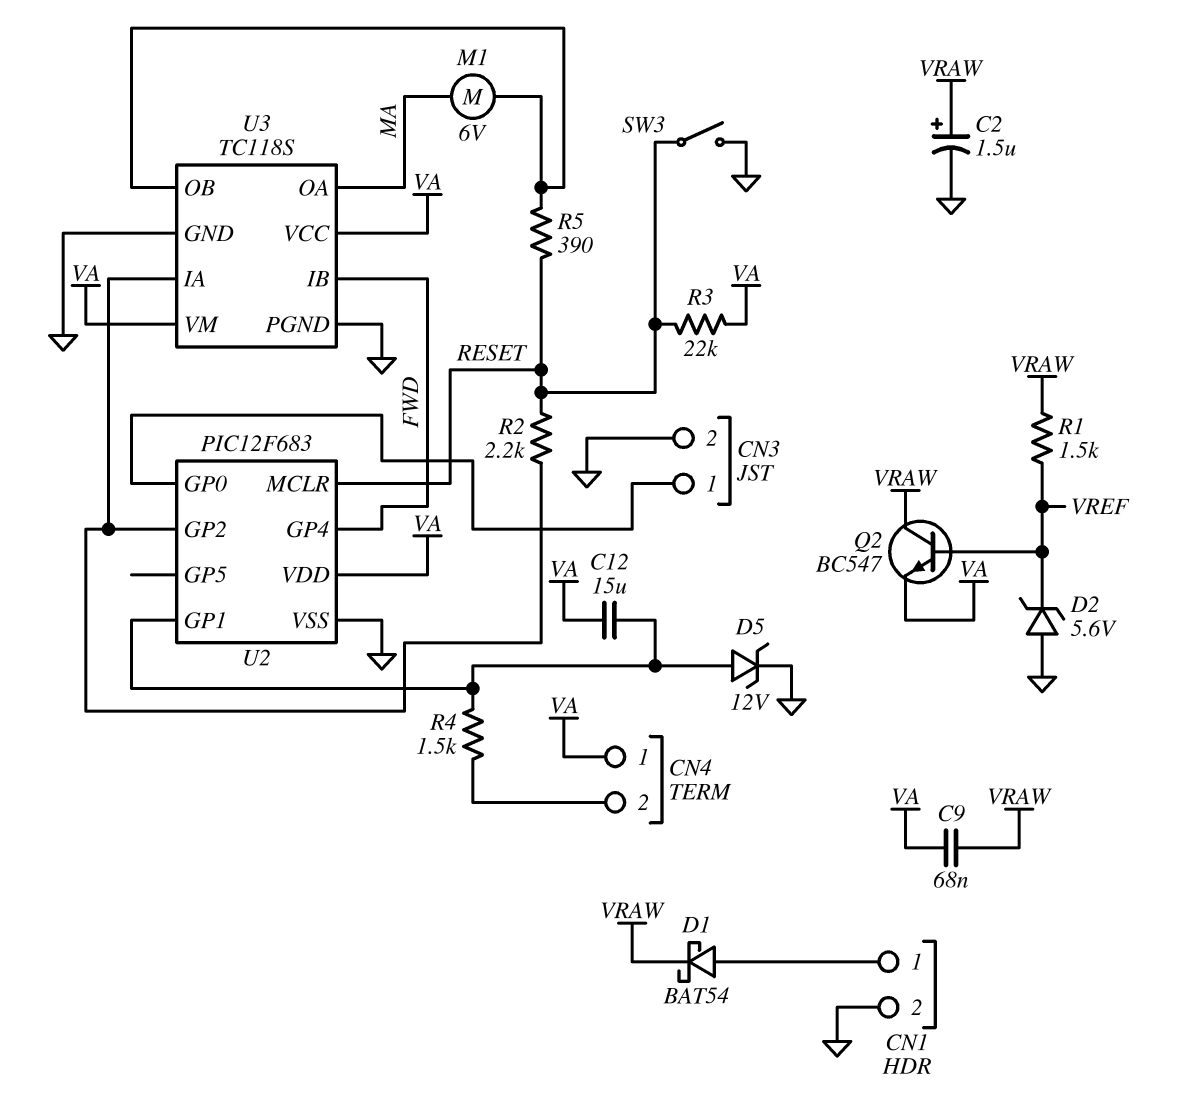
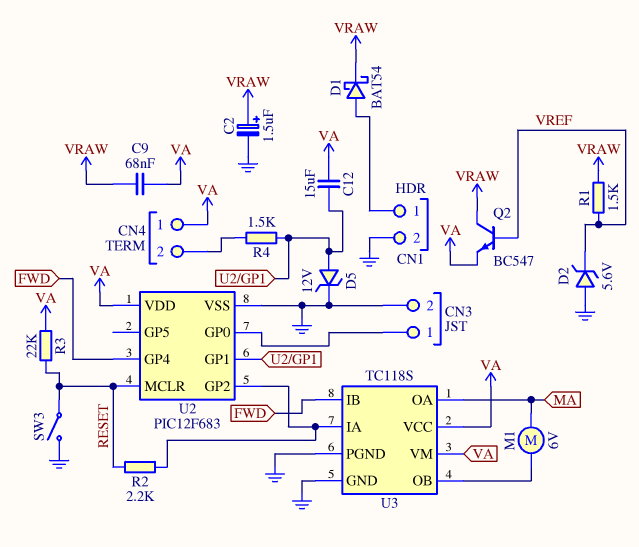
R5: 390 (RESET, U3/OB) -> none

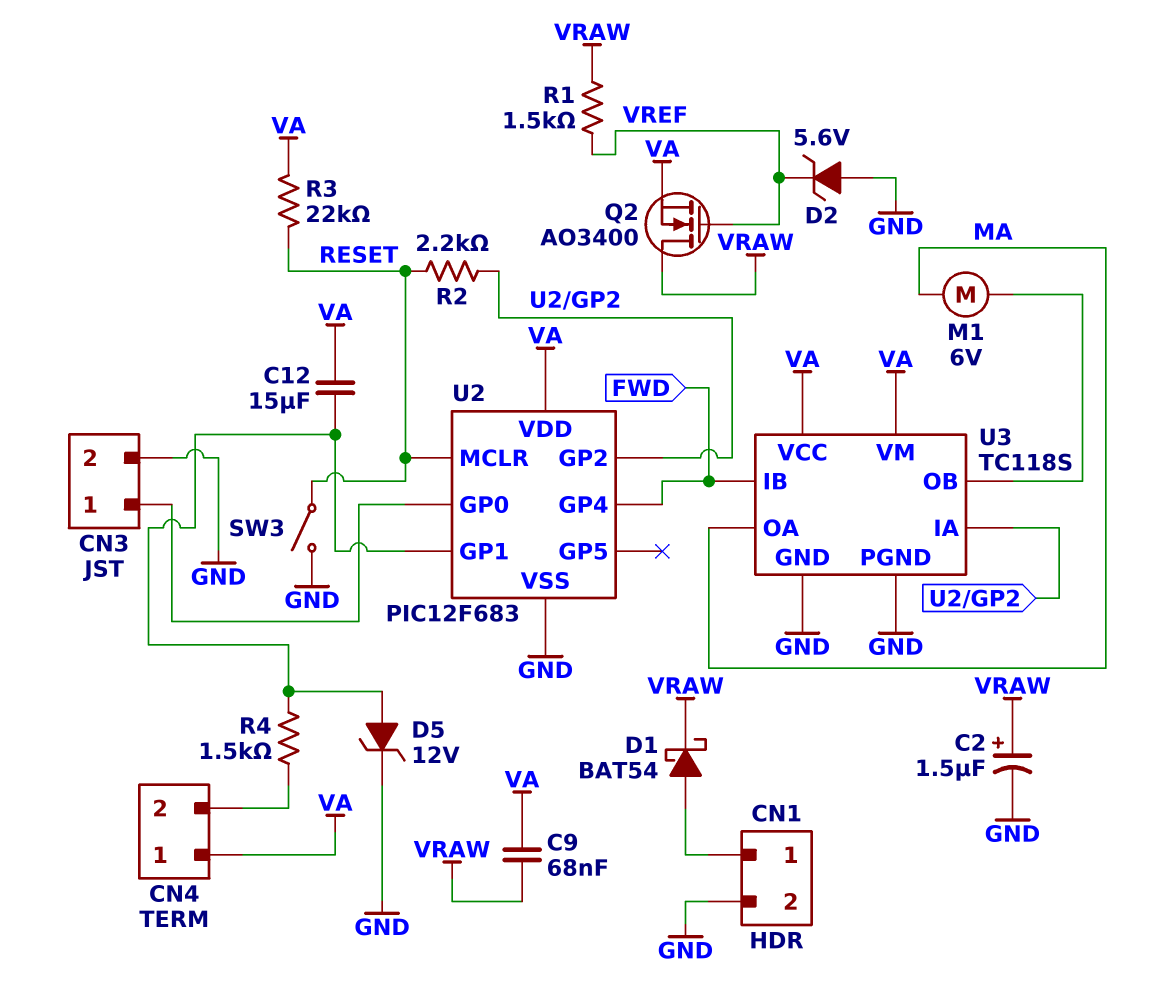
Q2: NPN BC547 (B VREF, C VRAW, E VA) -> NMOS AO3400 (G VREF, D VRAW, S VA)

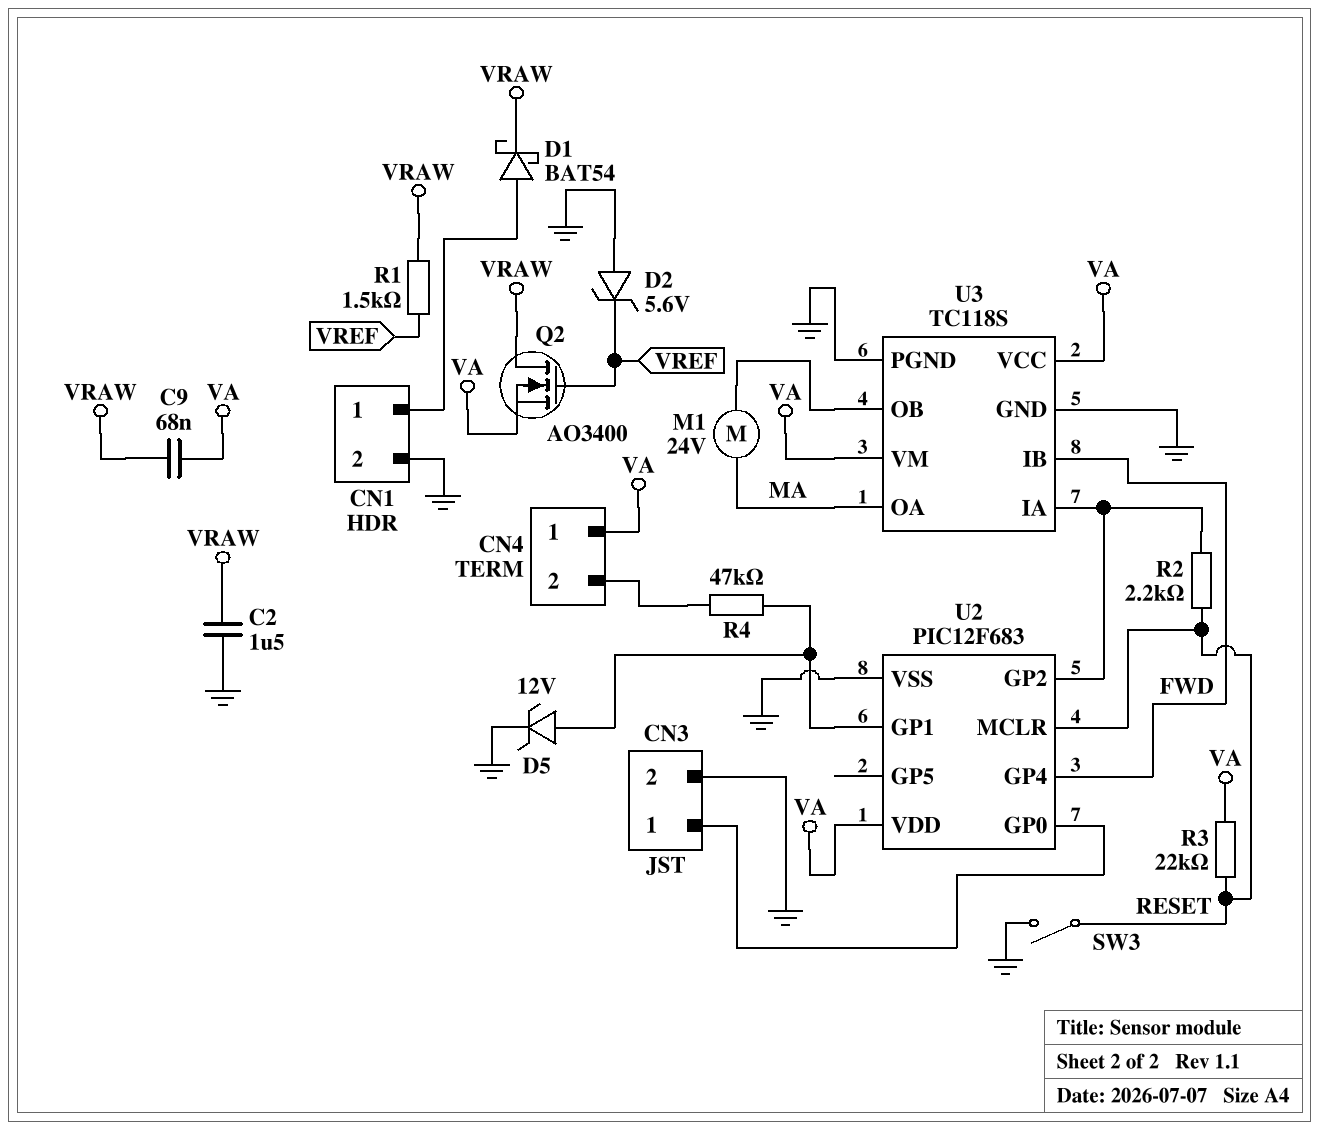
C2: 1.5uF (plus VRAW, minus GND) -> 1.5uF (GND, VRAW)
C12: 15uF (U2/GP1, VA) -> none
M1: motor 6V (MA, U3/OB) -> motor 24V (MA, U3/OB)
R4: 1.5k (CN4/2, U2/GP1) -> 47k (CN4/2, U2/GP1)

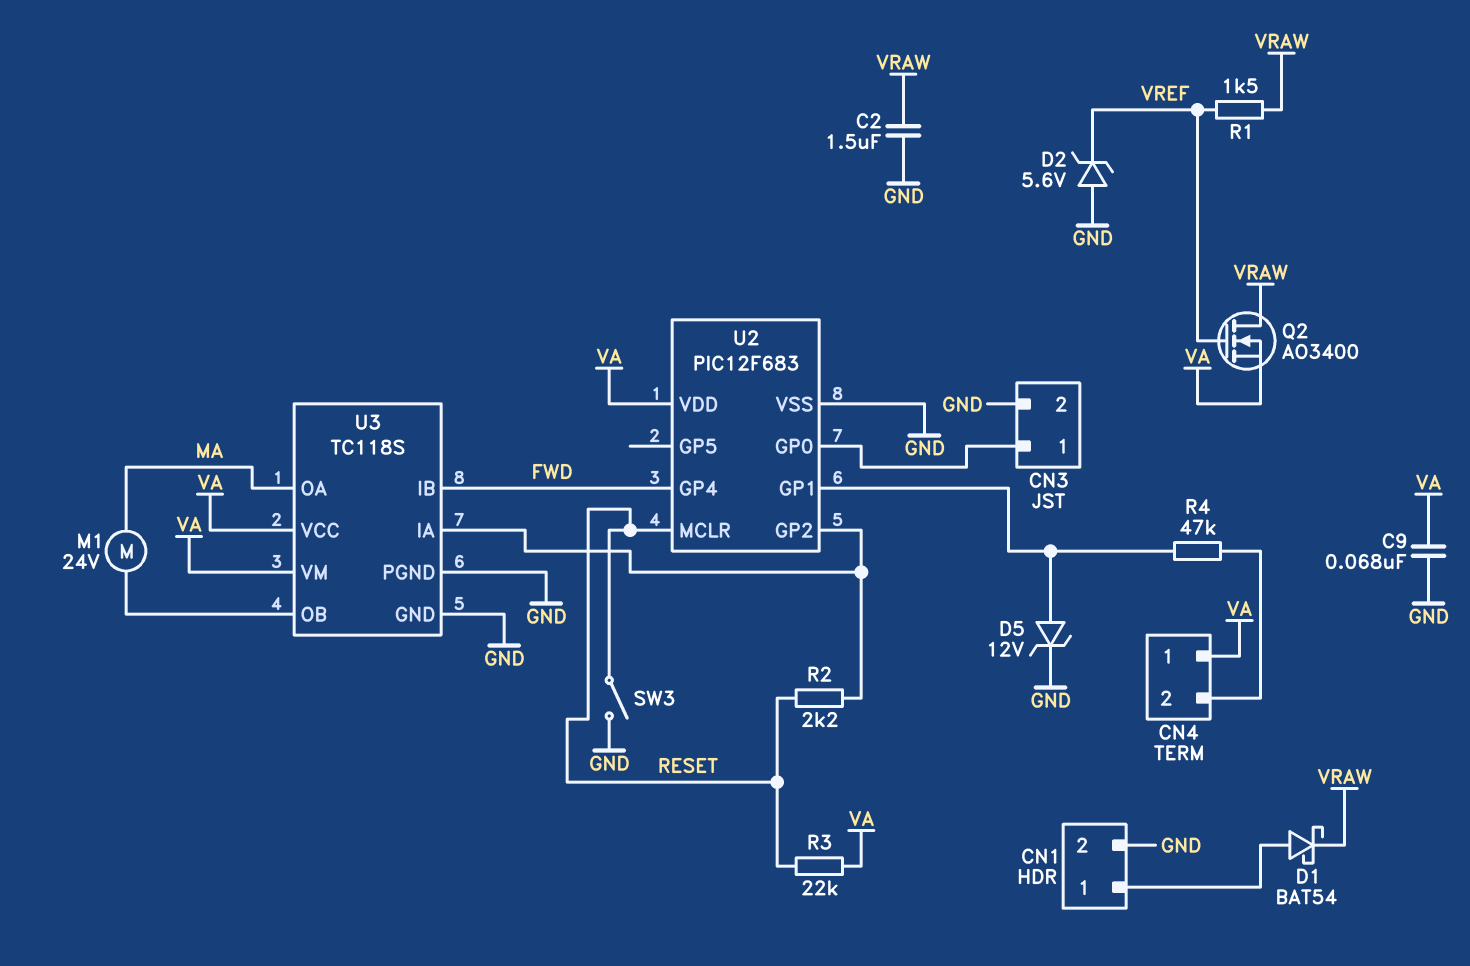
C9: 68nF (VA, VRAW) -> 68nF (GND, VA)

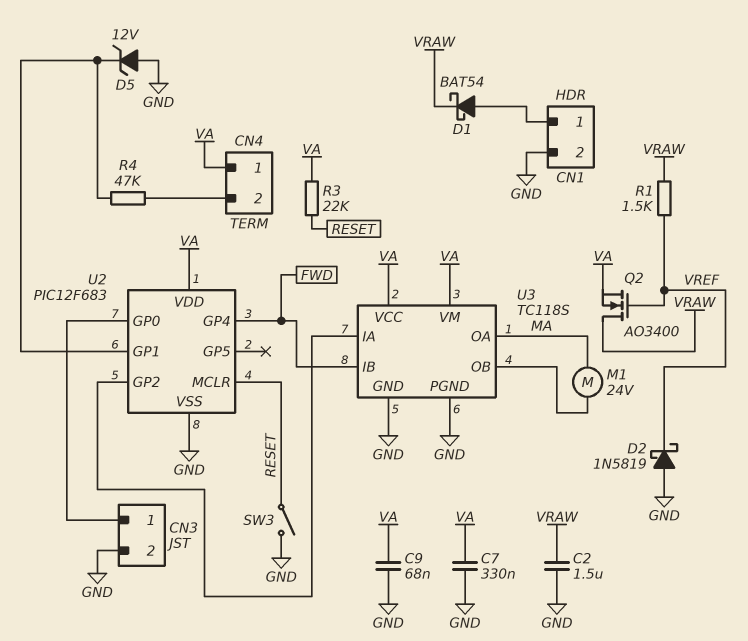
C7: none -> 330nF (GND, VA)
D2: zener 5.6V (A GND, K VREF) -> schottky 1N5819 (A GND, K VREF)
D5: zener 12V (A U2/GP1, K GND) -> zener 12V (A GND, K U2/GP1)
R2: 2.2k (RESET, U2/GP2) -> none

